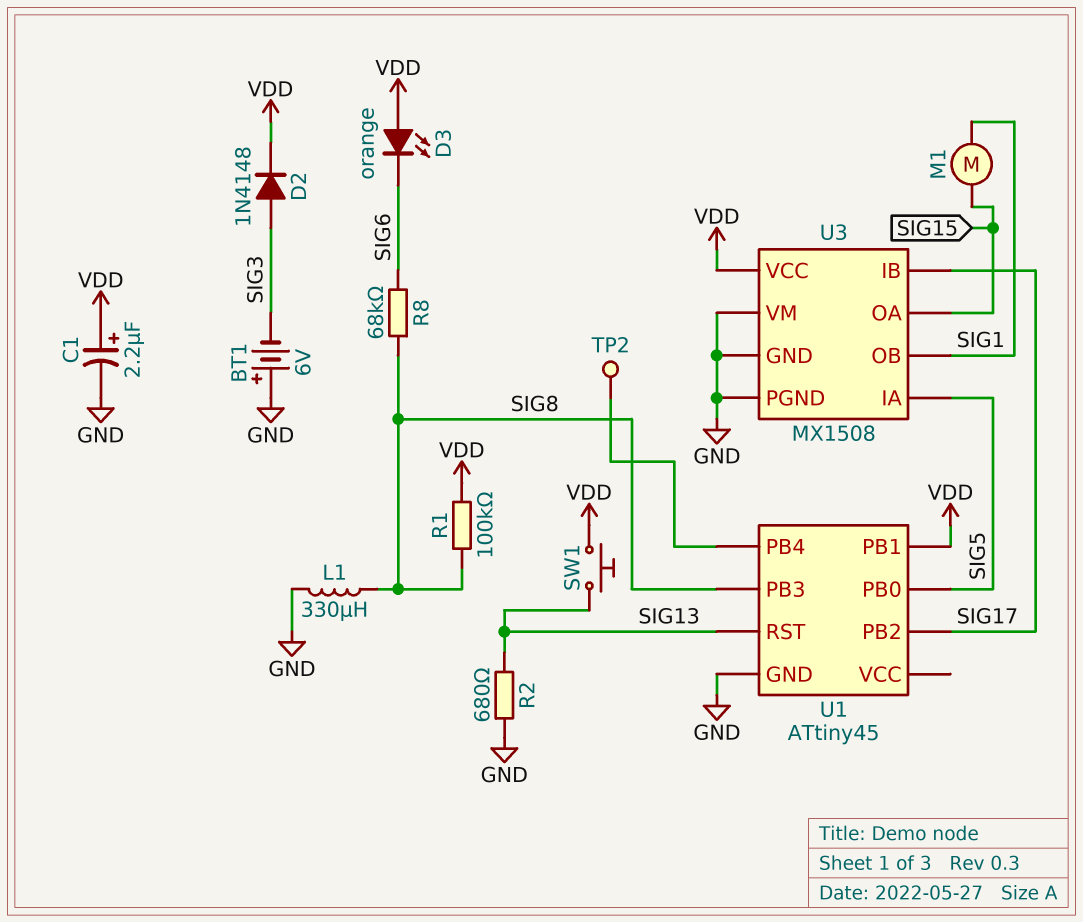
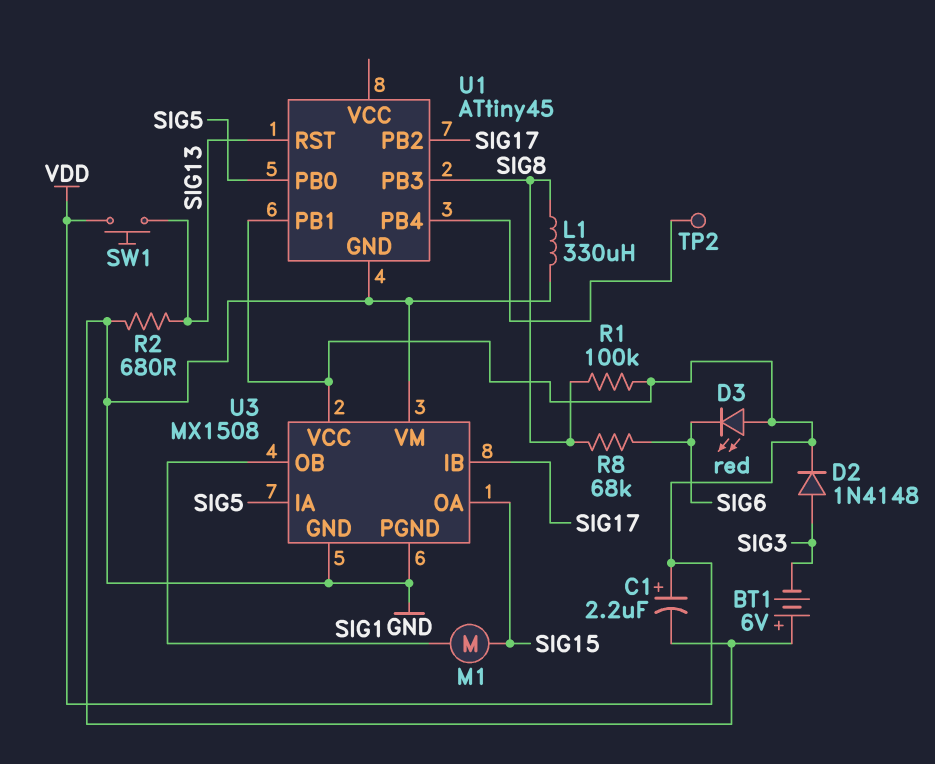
D3: LED orange (A VDD, K SIG6) -> LED red (A VDD, K SIG6)

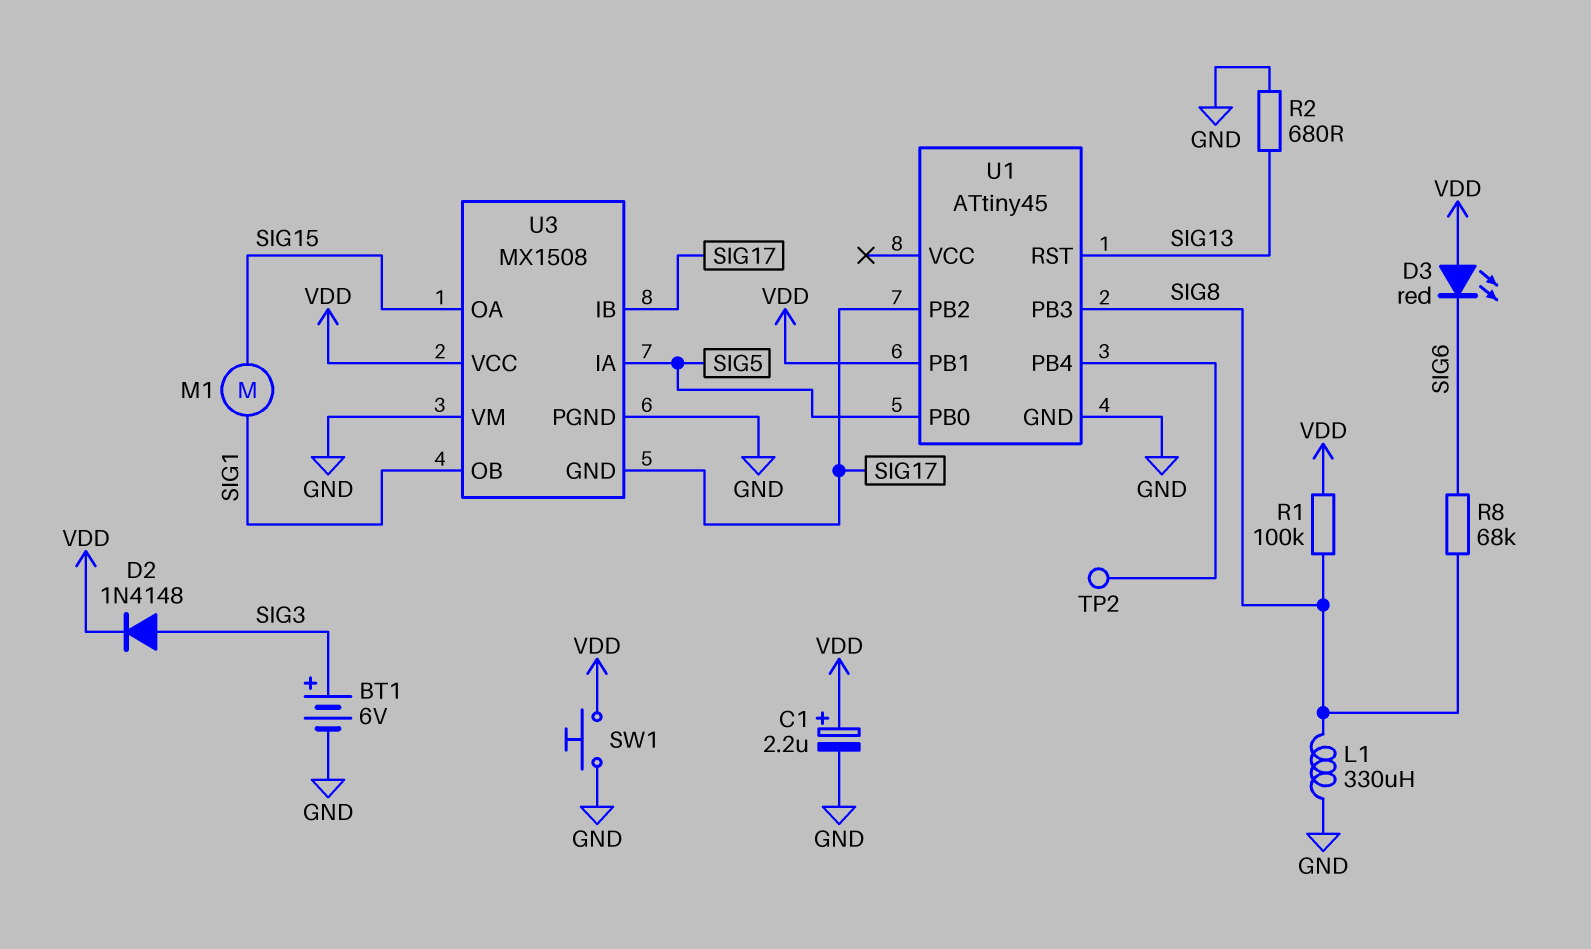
BT1: 6V (plus GND, minus SIG3) -> 6V (plus SIG3, minus GND)
SW1: button (SIG13, VDD) -> button (GND, VDD)
U3 pin GND: GND -> SIG17

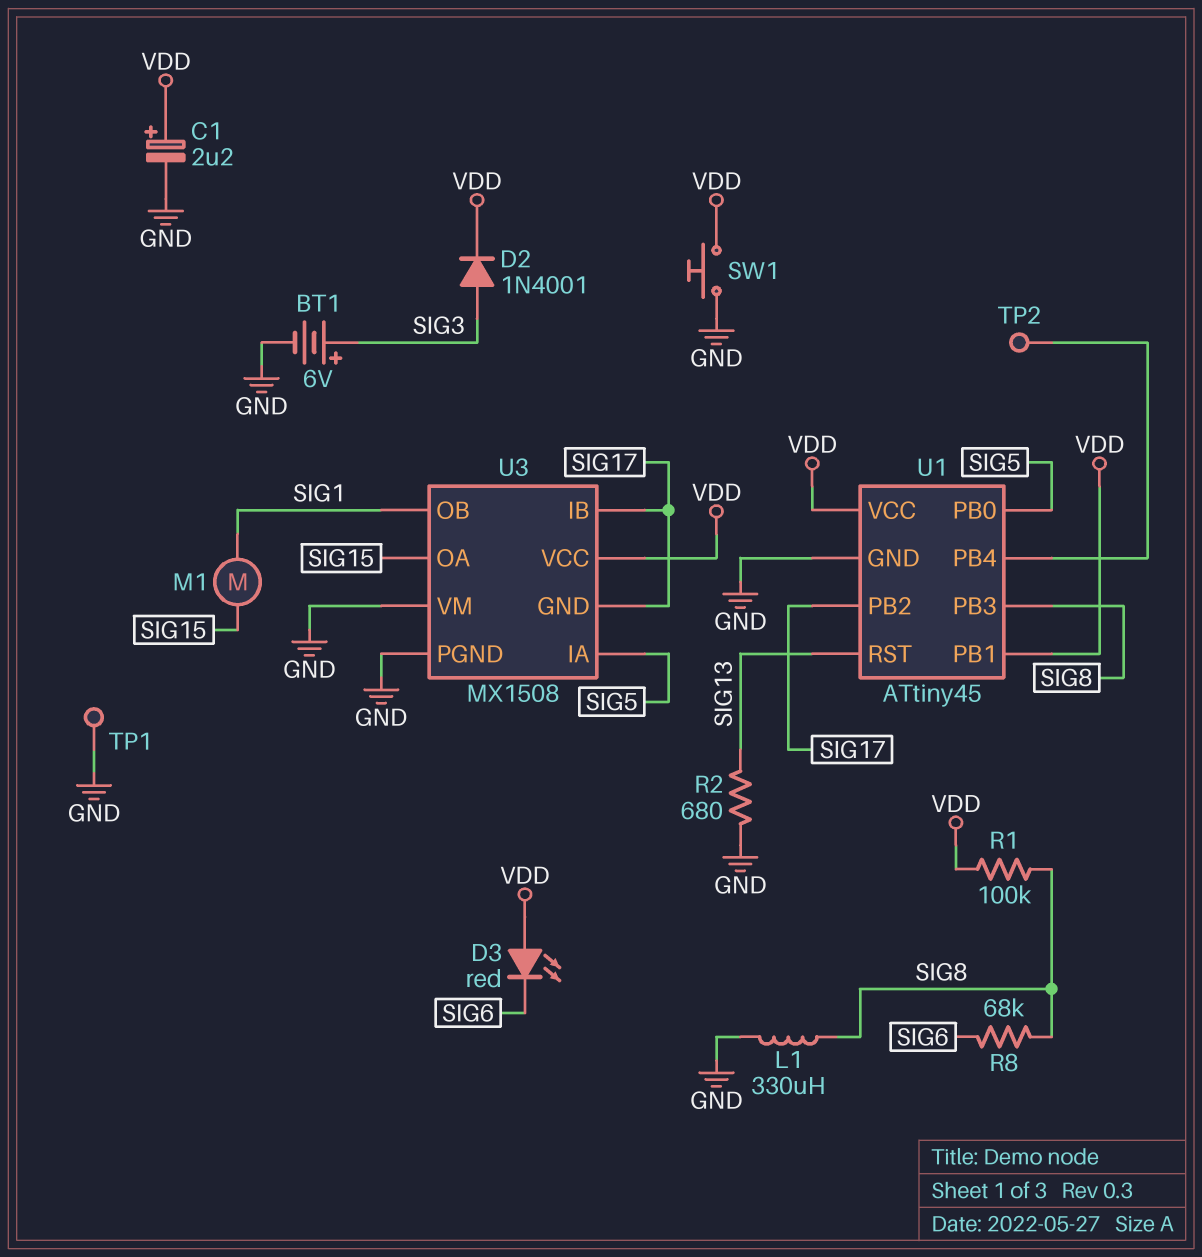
D2: diode 1N4148 (A SIG3, K VDD) -> diode 1N4001 (A SIG3, K VDD)
TP1: none -> test point (GND)
U1 pin VCC: none -> VDD

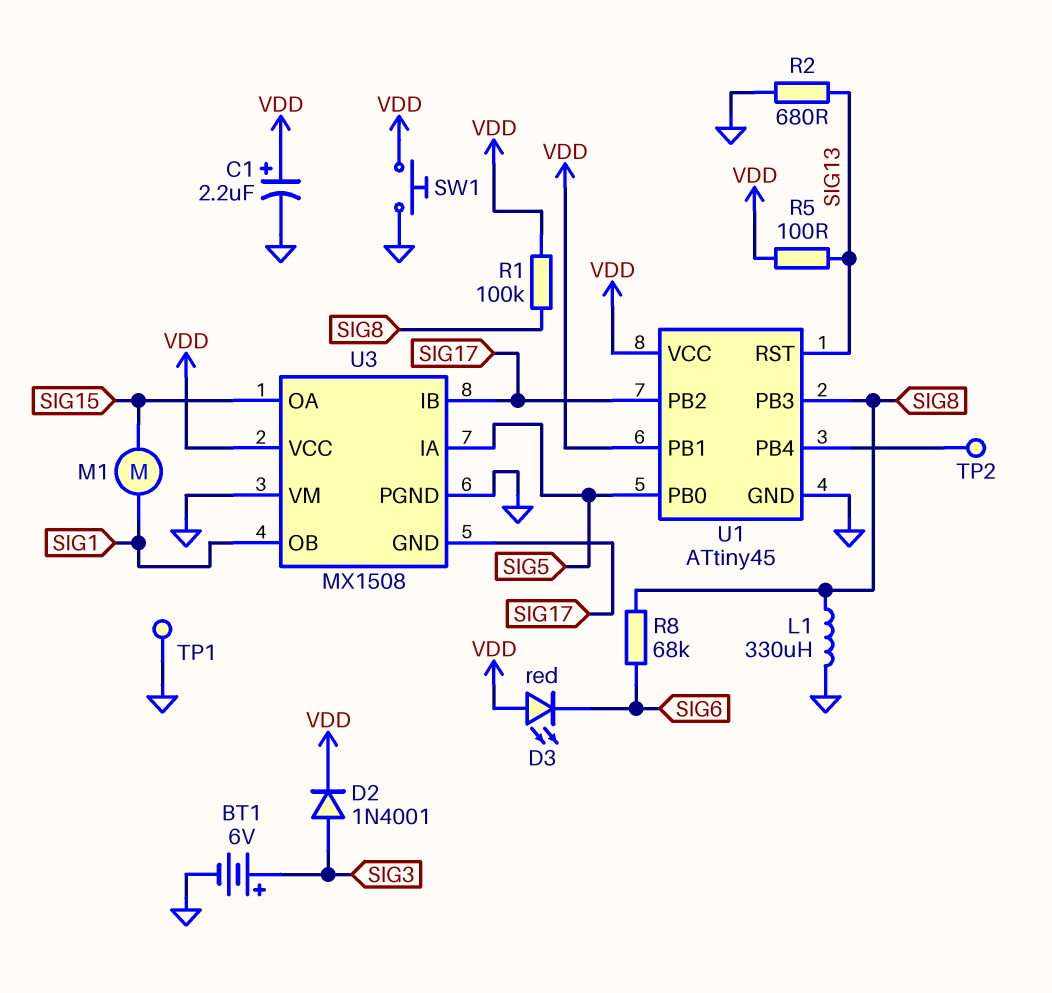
R5: none -> 100 (SIG13, VDD)

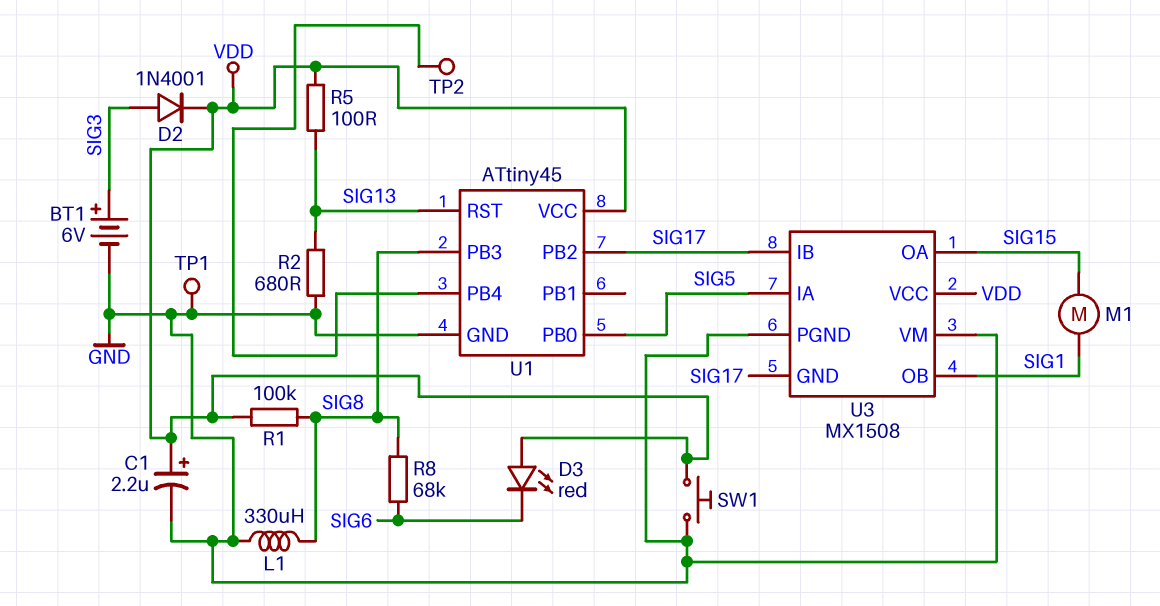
U1 pin PB1: VDD -> none

